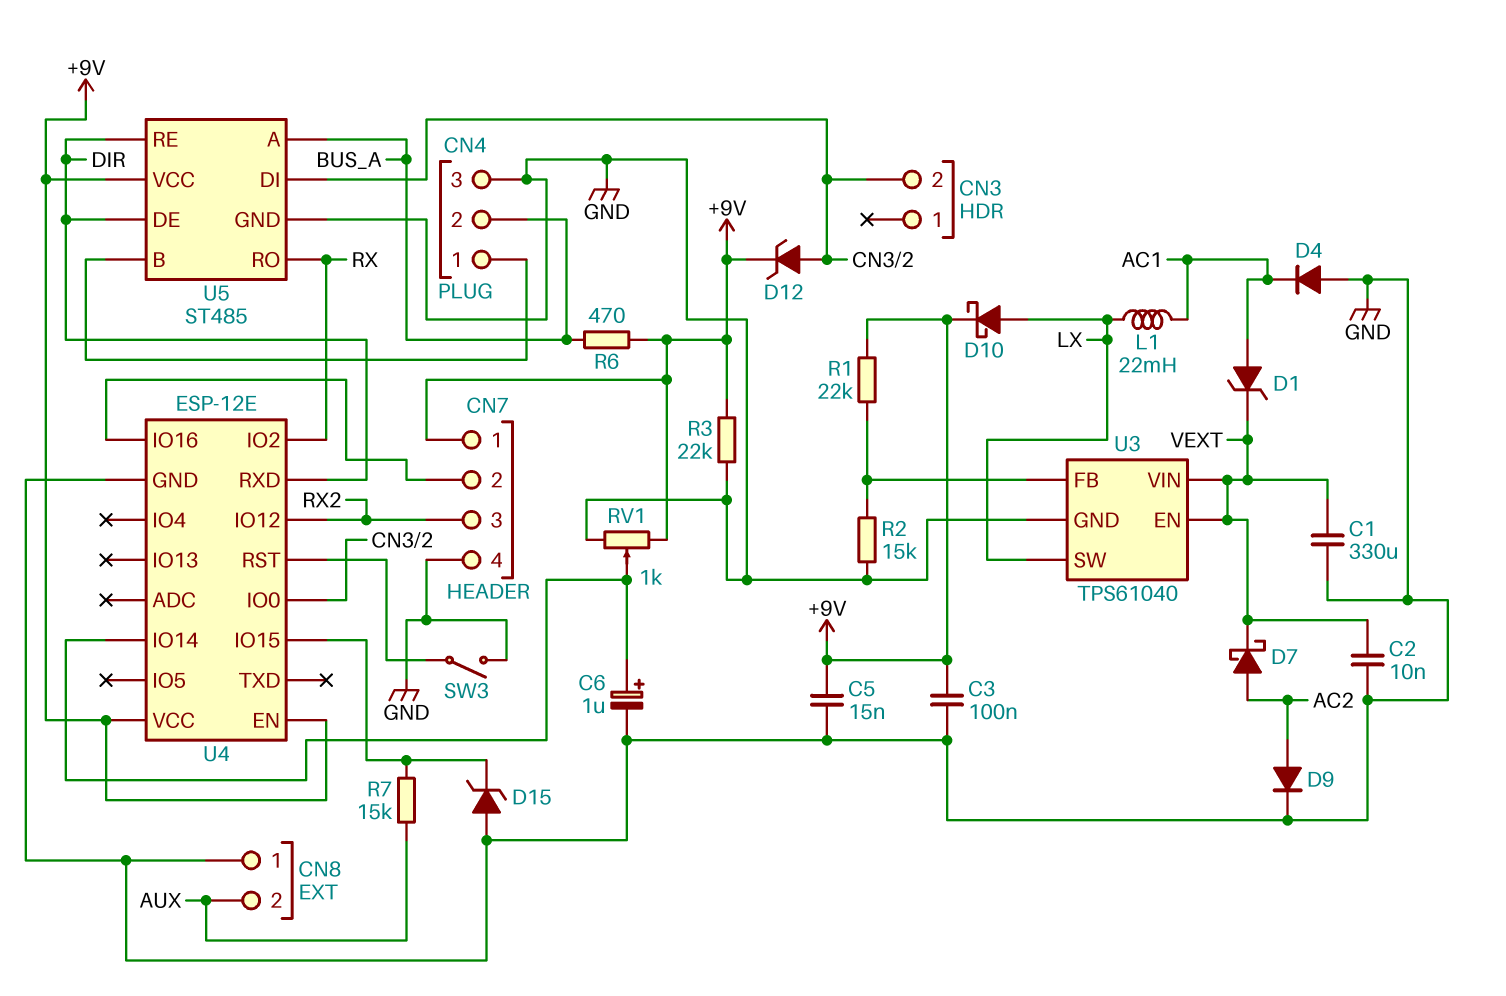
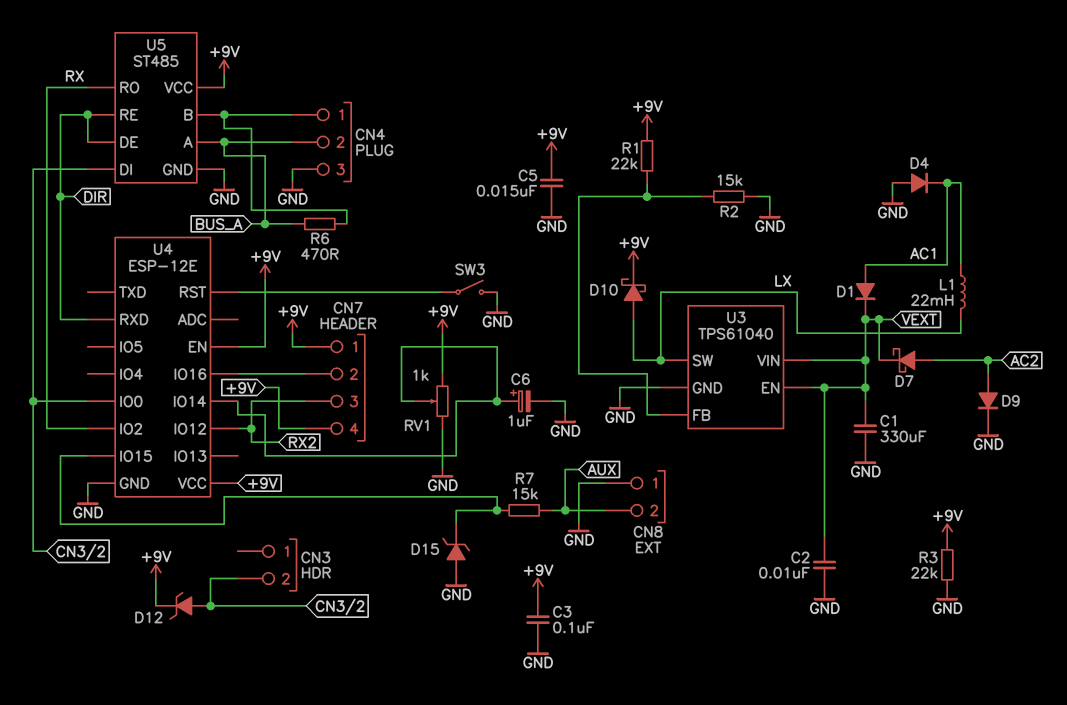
CN7 pin 4: GND -> +9V
D1: zener (A AC1, K VEXT) -> diode (A AC1, K VEXT)
R6: 470 (+9V, BUS_A) -> 470 (BUS_A, CN4/1)

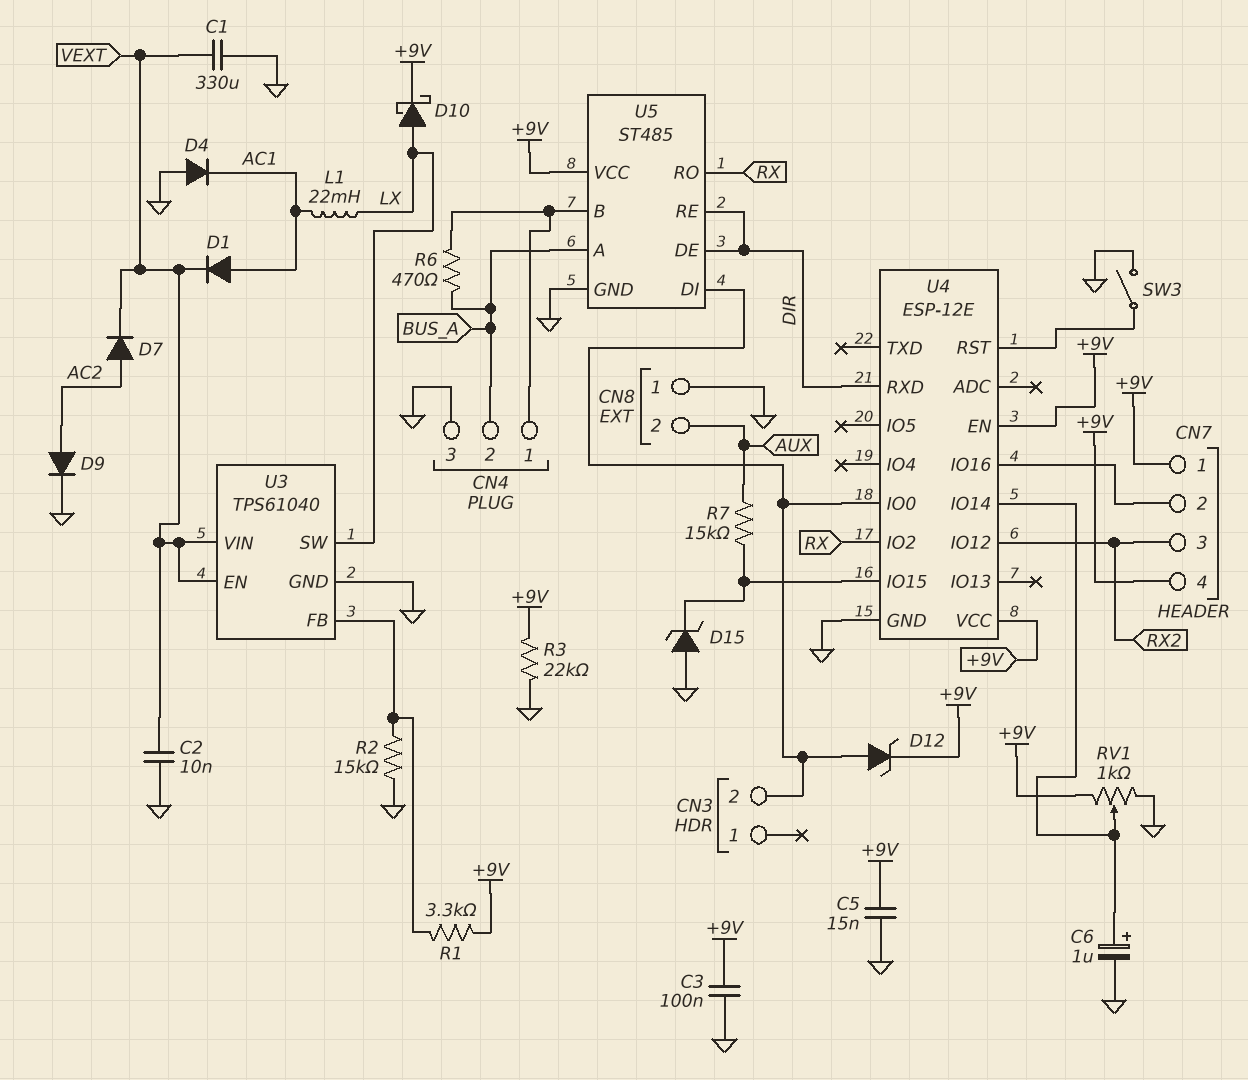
D7: schottky (A AC2, K VEXT) -> diode (A AC2, K VEXT)
R1: 22k (+9V, U3/FB) -> 3.3k (+9V, U3/FB)

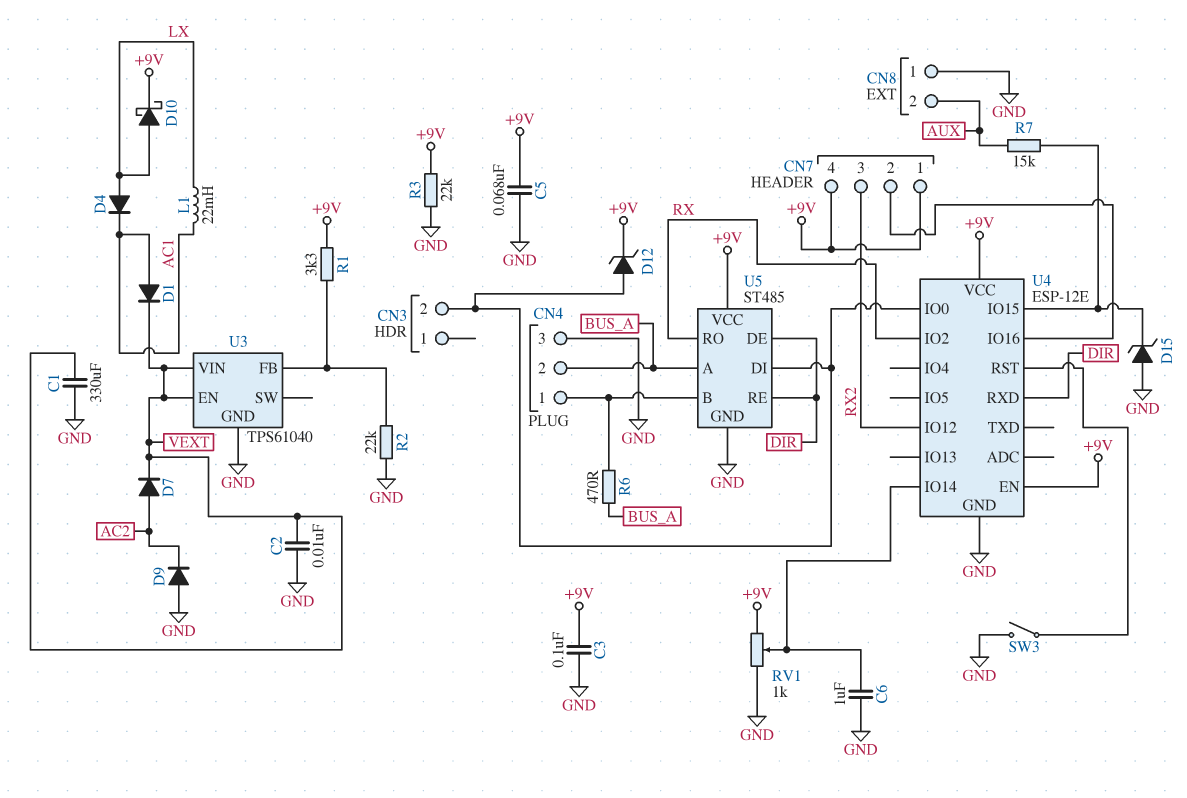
C5: 15nF (+9V, GND) -> 68nF (+9V, GND)
C6: 1uF (plus U4/IO14, minus GND) -> 1uF (GND, U4/IO14)
D4: diode (A GND, K AC1) -> diode (A LX, K AC1)
D9: diode (A AC2, K GND) -> diode (A GND, K AC2)
R2: 15k (GND, U3/FB) -> 22k (GND, U3/FB)
U3 pin SW: LX -> none

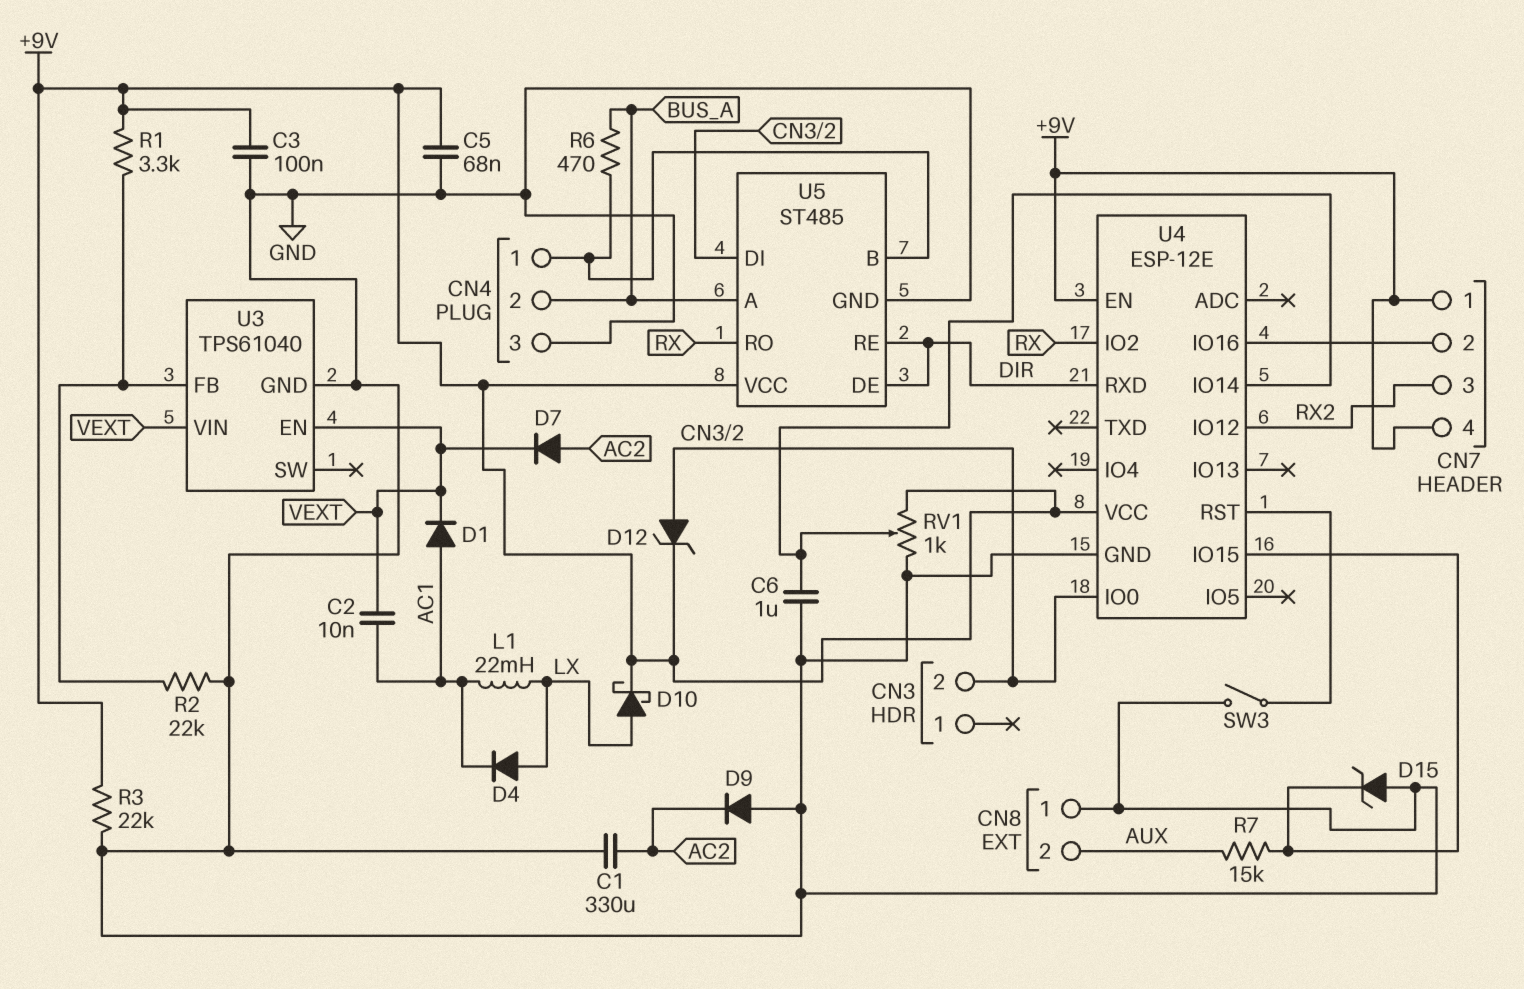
C1: 330uF (GND, VEXT) -> 330uF (AC2, GND)
C2: 10nF (GND, VEXT) -> 10nF (AC1, VEXT)

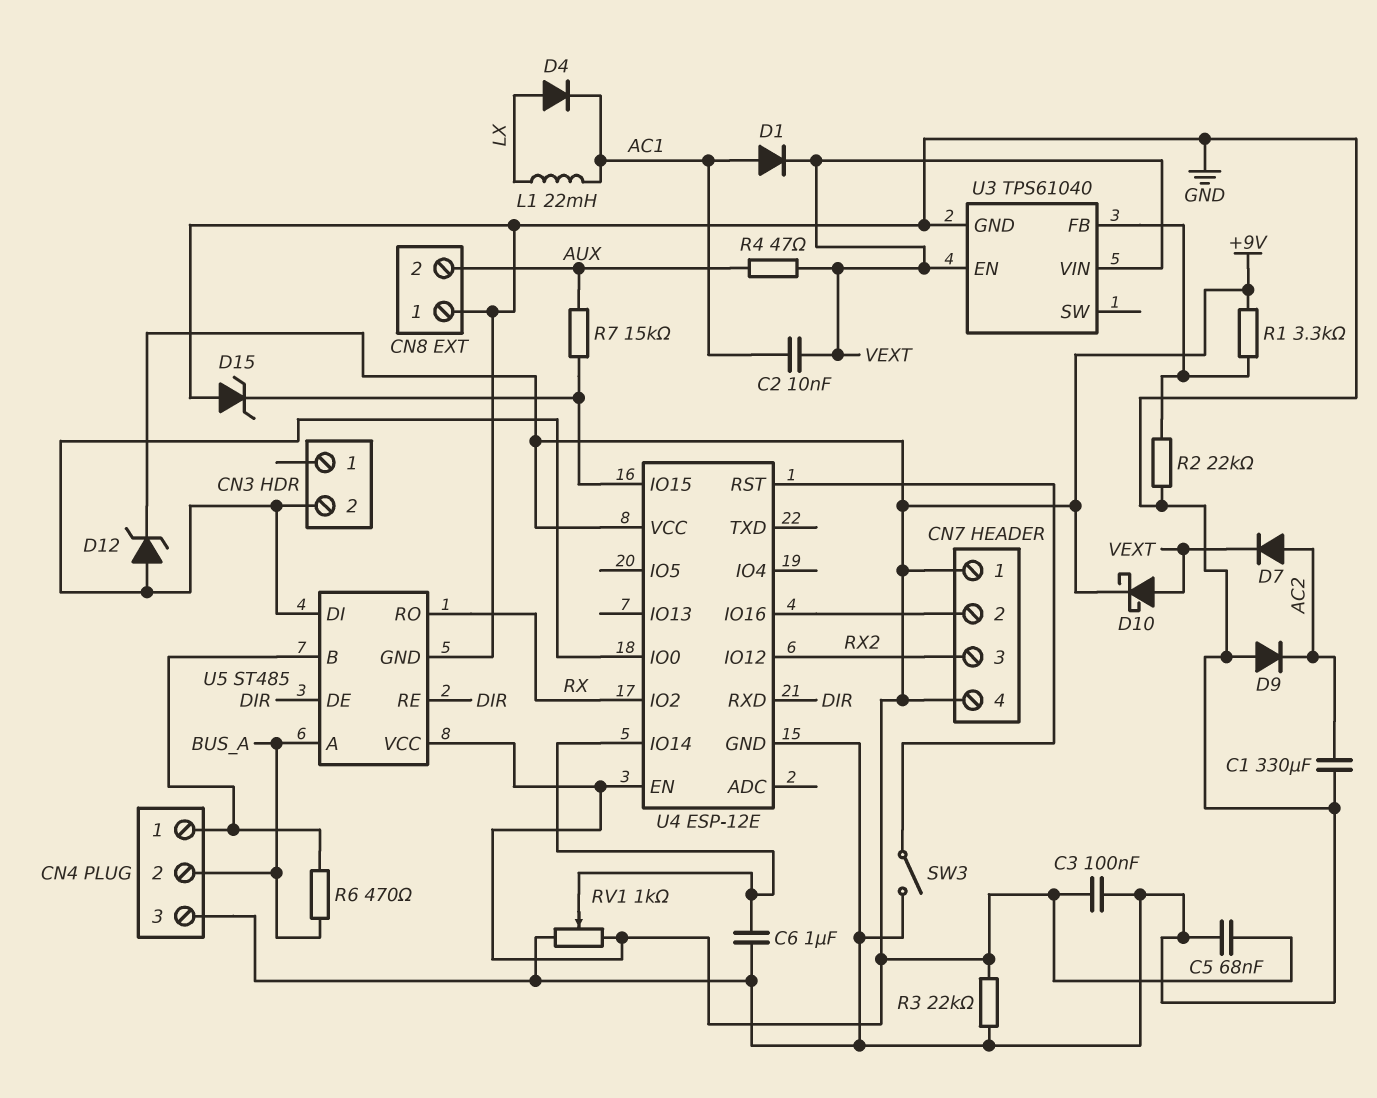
D10: schottky (A LX, K +9V) -> schottky (A VEXT, K +9V)
R4: none -> 47 (AUX, VEXT)

